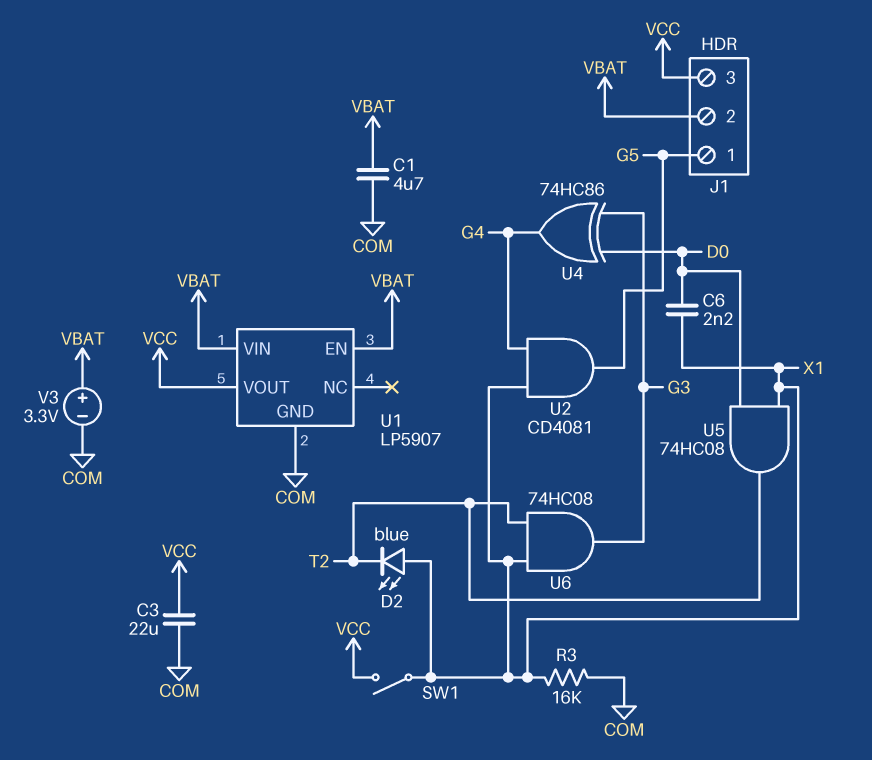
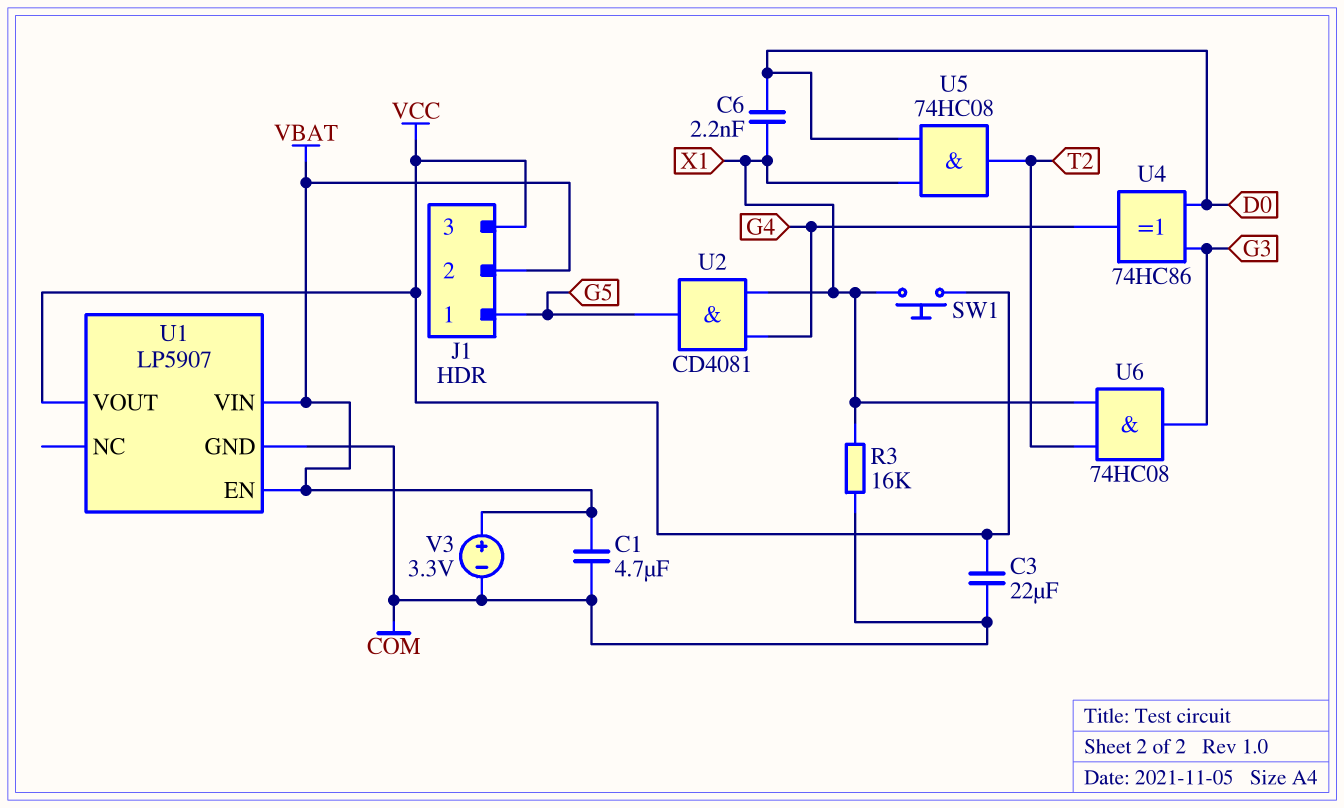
D2: LED blue (A X1, K T2) -> none
SW1: switch (VCC, X1) -> button (VCC, X1)

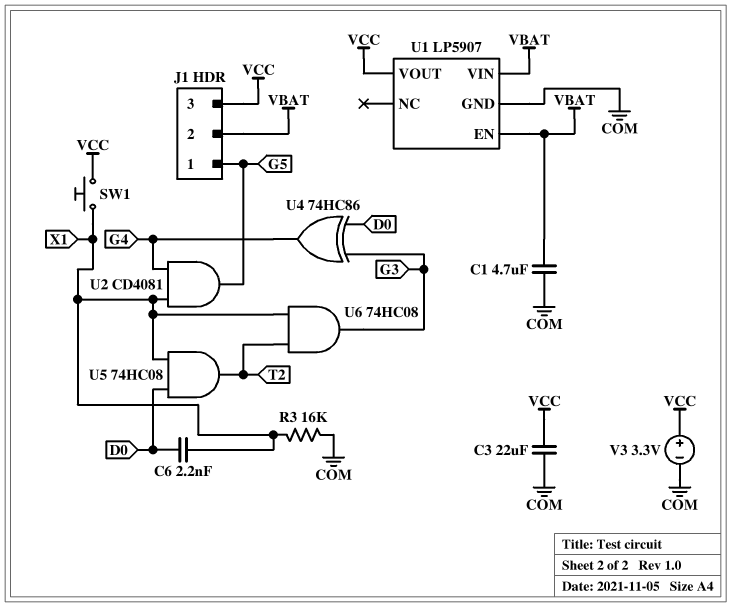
V3: 3.3V (plus VBAT, minus COM) -> 3.3V (plus VCC, minus COM)

